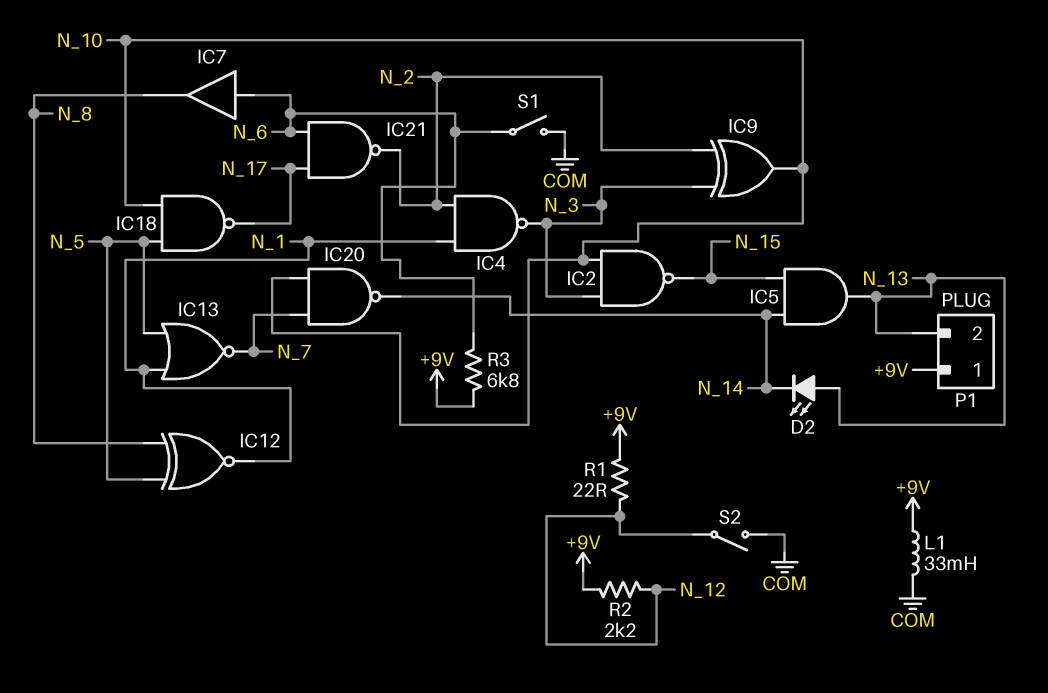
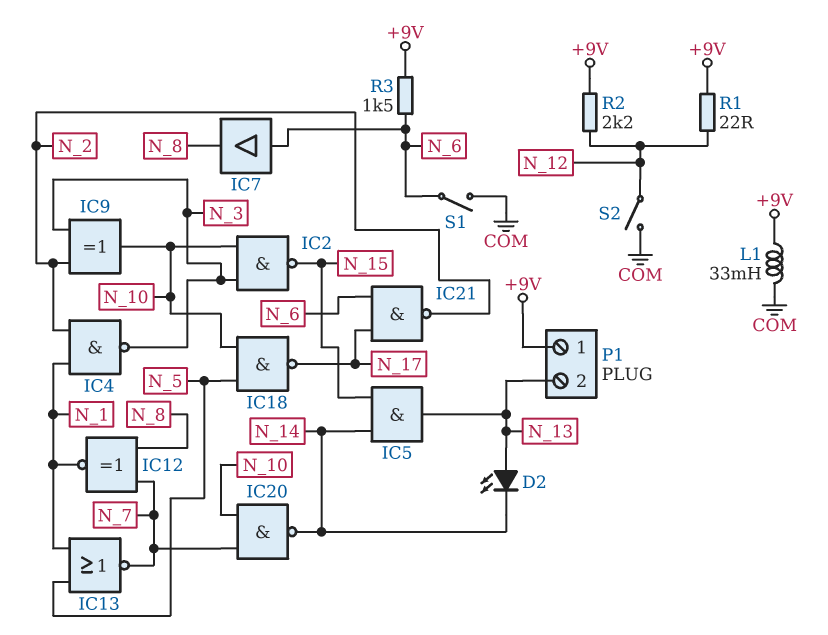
IC12: XNOR (in N_5, in N_8, out N_1) -> XNOR (in N_7, in N_8, out N_1)
R3: 6.8k (+9V, N_6) -> 1.5k (+9V, N_6)

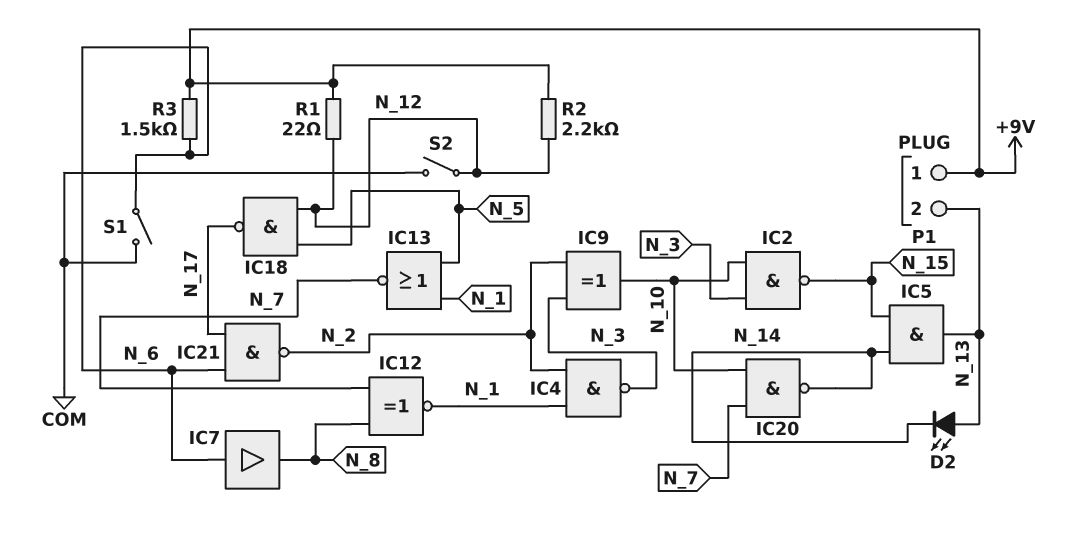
IC18: NAND (in N_5, in N_10, out N_17) -> NAND (in N_5, in N_12, out N_17)
L1: 33mH (+9V, COM) -> none

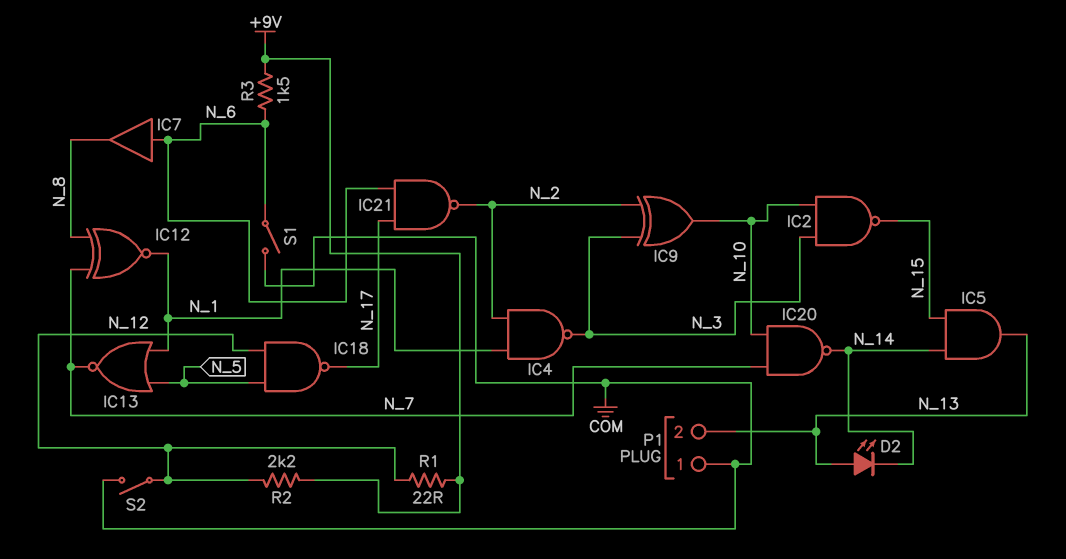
P1 pin 1: +9V -> COM

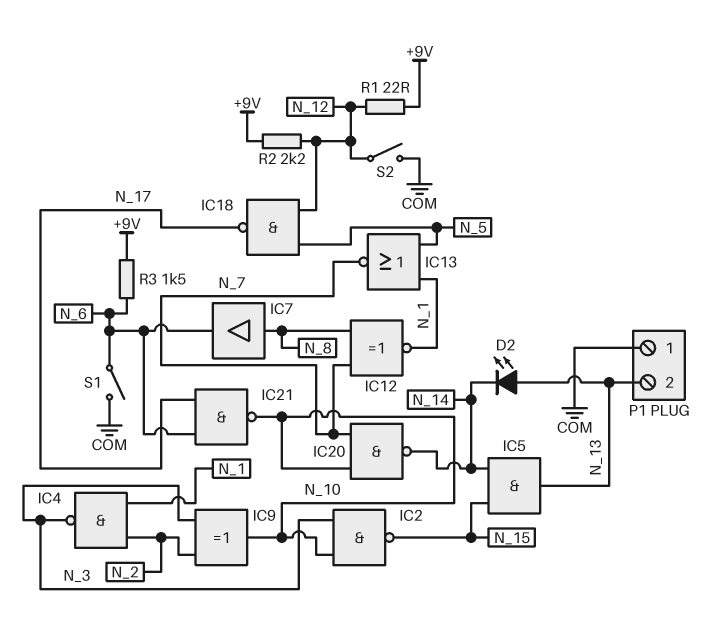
IC7: buffer (in N_6, out N_8) -> buffer (in N_8, out N_6)
IC21: NAND (in N_6, in N_17, out N_2) -> NAND (in N_6, in N_17, out N_10)

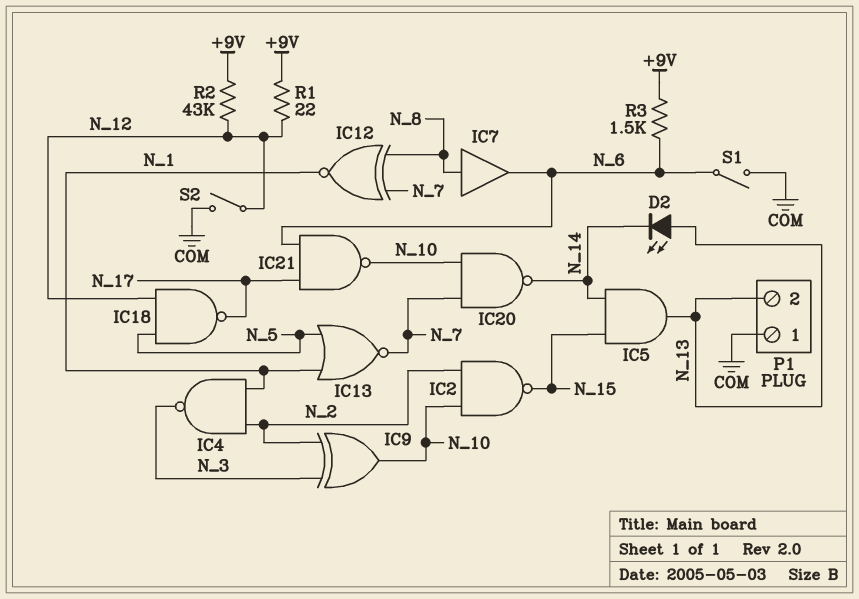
IC2: NAND (in N_3, in N_10, out N_15) -> NAND (in N_2, in N_10, out N_15)
R2: 2.2k (+9V, N_12) -> 43k (+9V, N_12)

